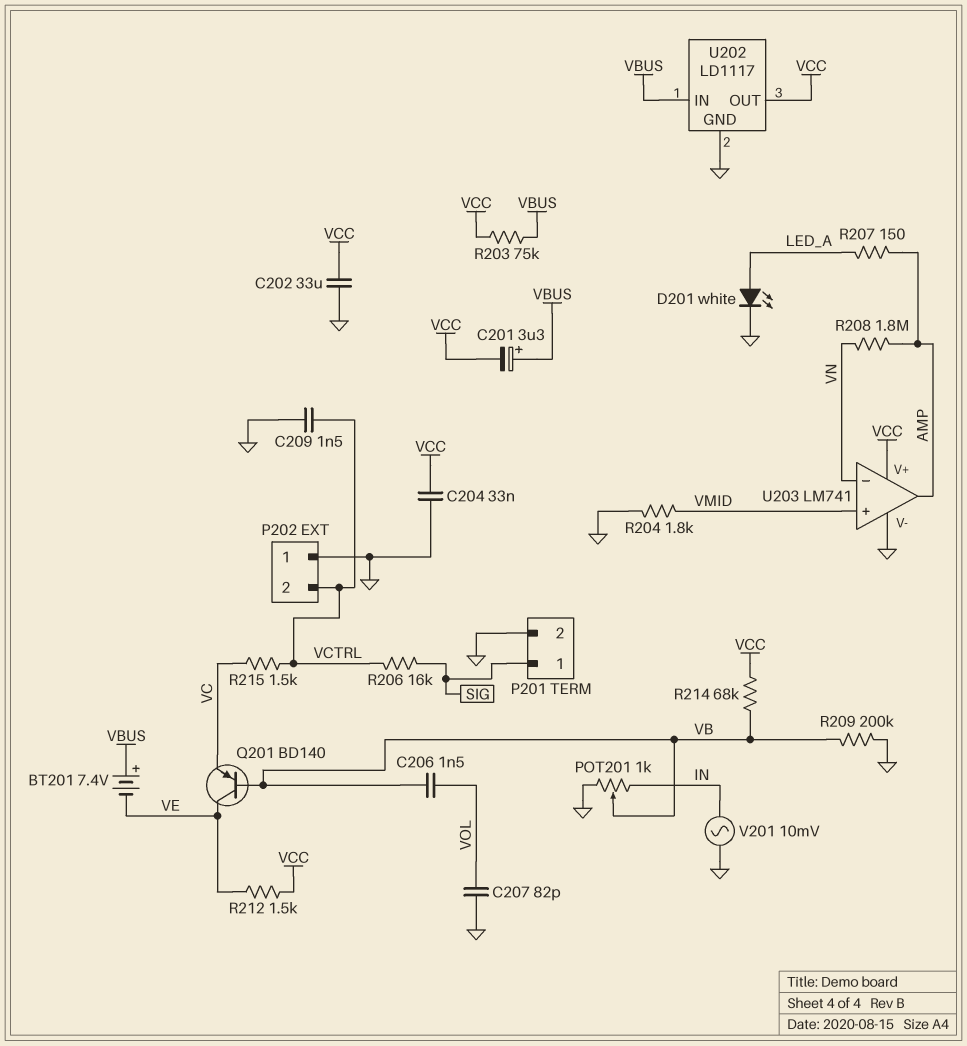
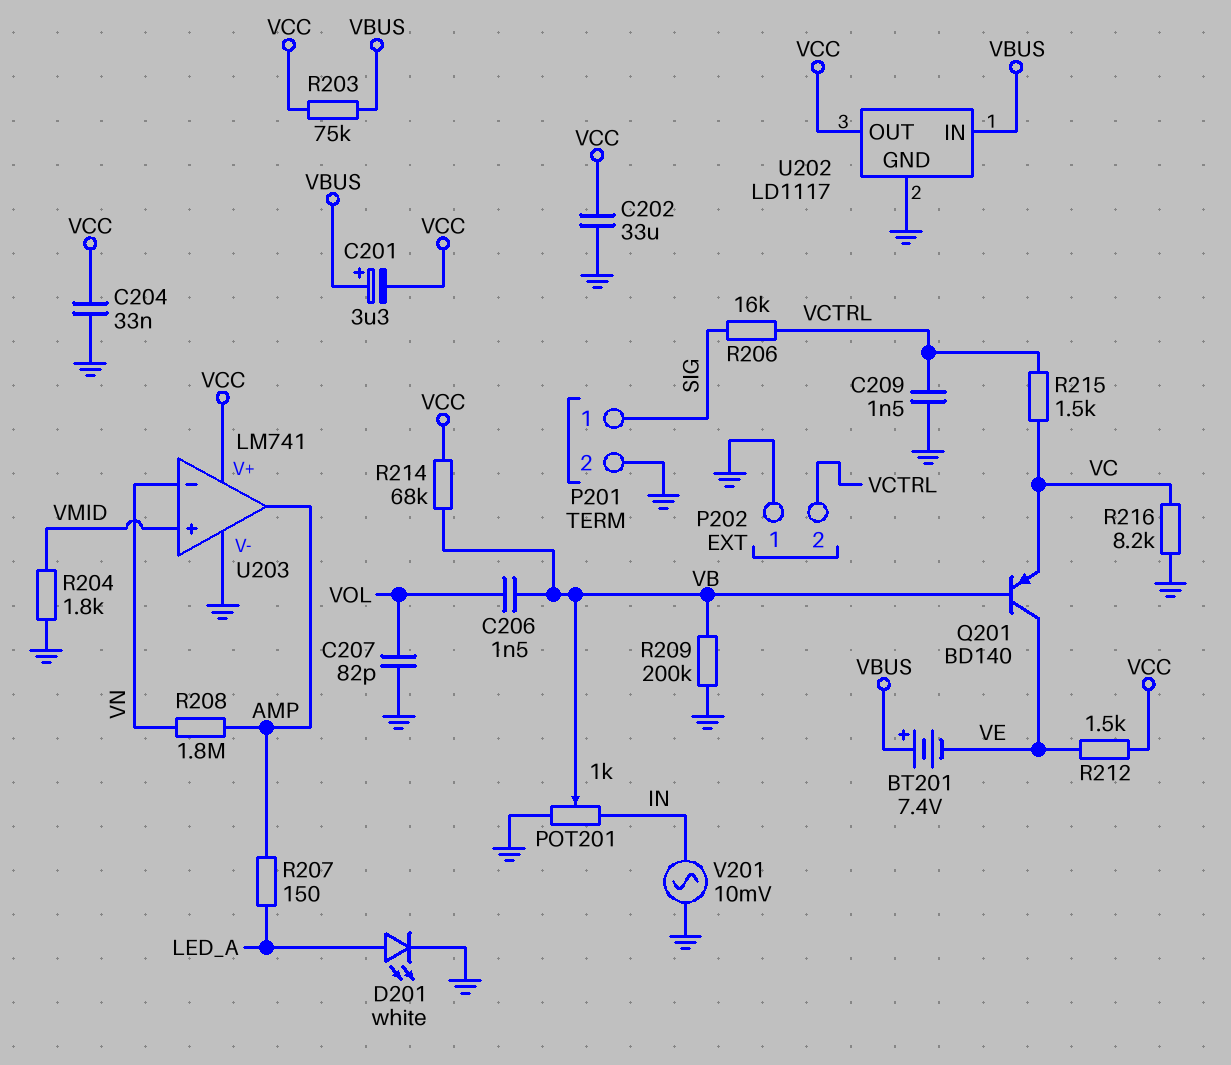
R216: none -> 8.2k (GND, VC)

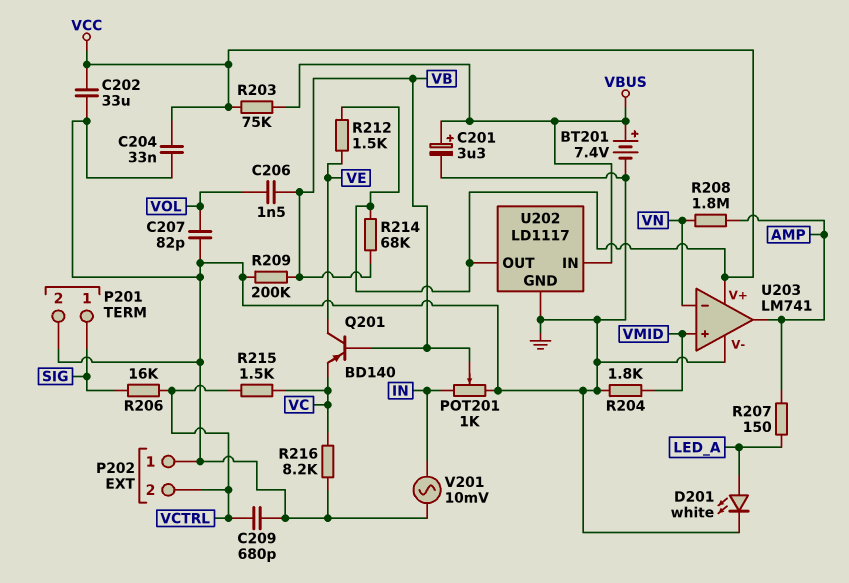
BT201: 7.4V (plus VBUS, minus VE) -> 7.4V (plus VBUS, minus GND)
C201: 3.3uF (plus VBUS, minus VCC) -> 3.3uF (plus VBUS, minus GND)
C209: 1.5nF (GND, VCTRL) -> 680pF (GND, VCTRL)

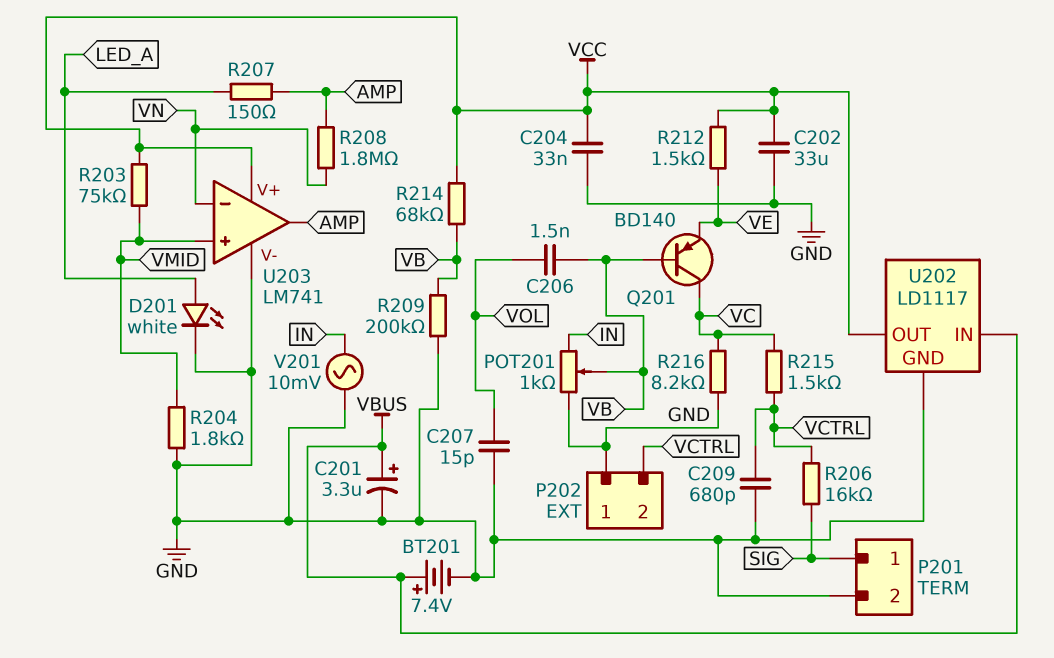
C207: 82pF (GND, VOL) -> 15pF (GND, VOL)
Q201: PNP BD140 (B VB, C VE, E VC) -> PNP BD140 (B VB, C VC, E VE)
R203: 75k (VBUS, VCC) -> 75k (VCC, VMID)

